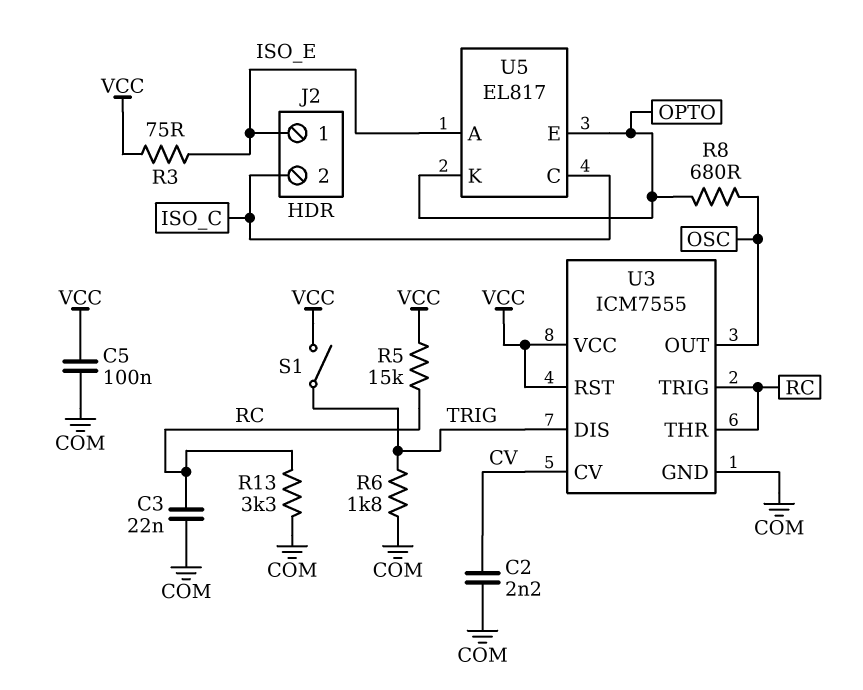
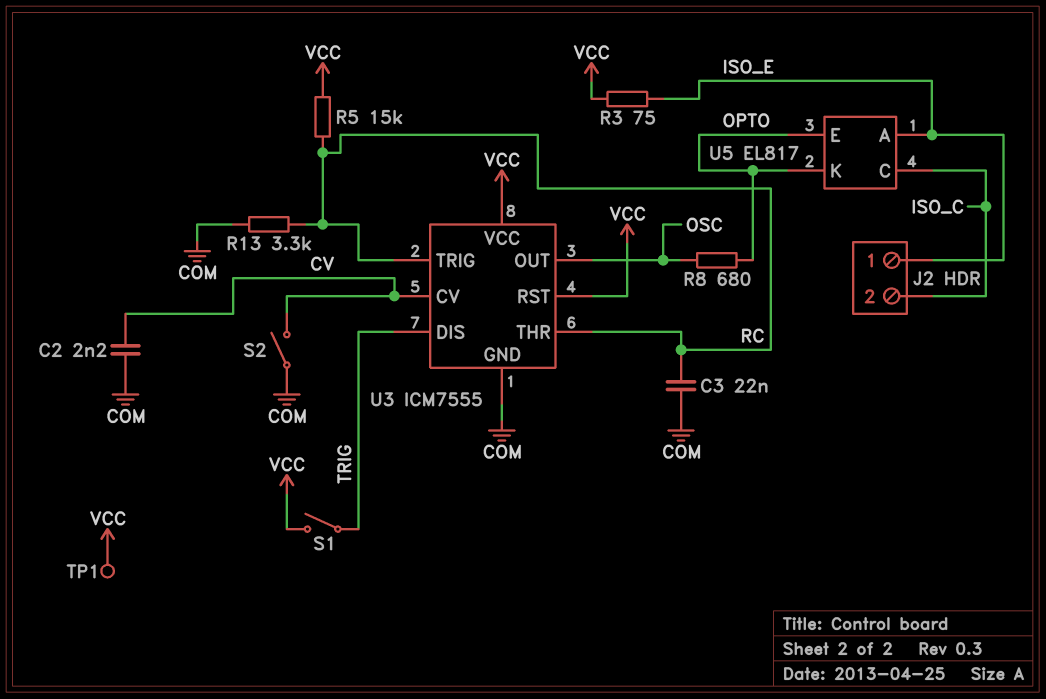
C5: 100nF (COM, VCC) -> none
R6: 1.8k (COM, TRIG) -> none
S2: none -> switch (COM, CV)
TP1: none -> test point (VCC)

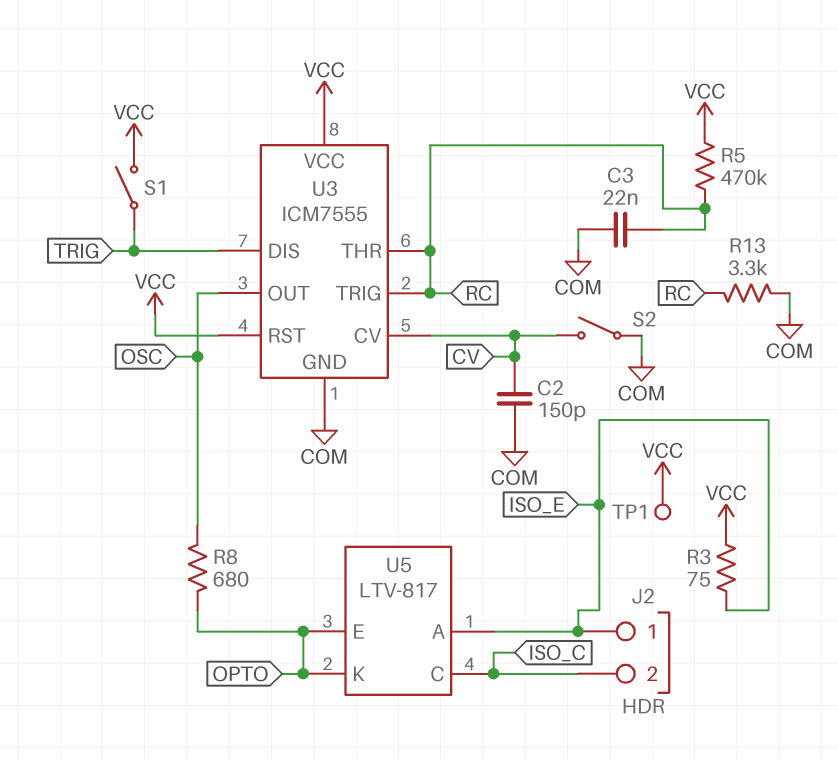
C2: 2.2nF (COM, CV) -> 150pF (COM, CV)
R5: 15k (RC, VCC) -> 470k (RC, VCC)
U5: EL817 -> LTV-817

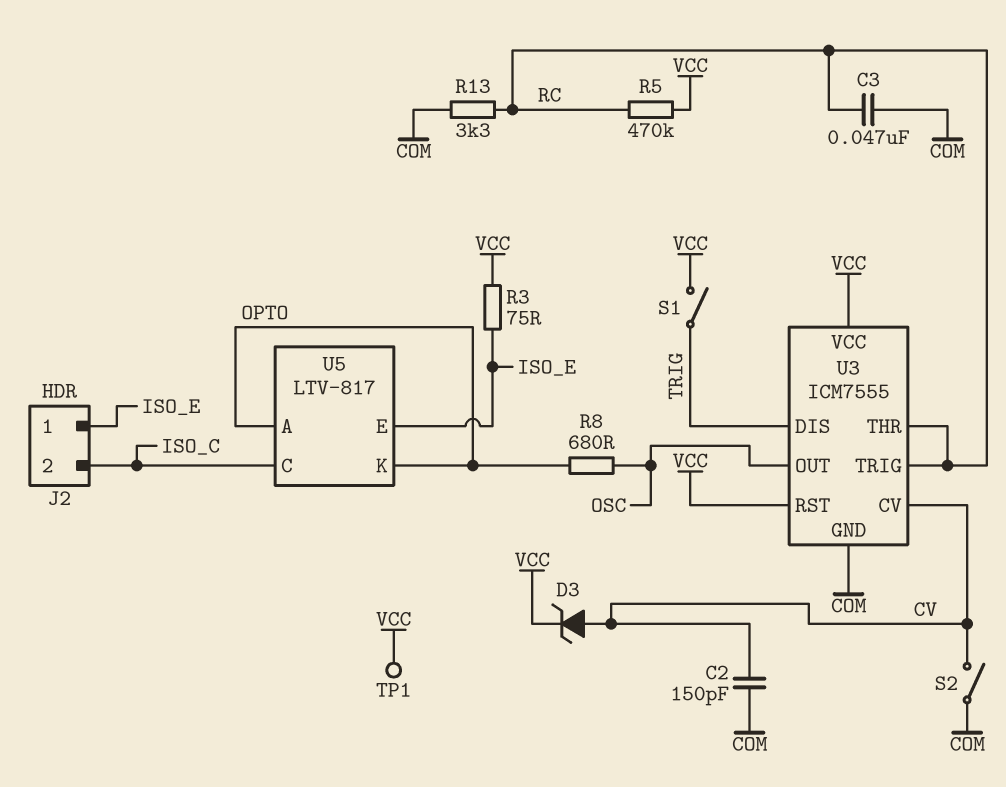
C3: 22nF (COM, RC) -> 47nF (COM, RC)
D3: none -> zener (A CV, K VCC)
U5 pin A: ISO_E -> OPTO
U5 pin E: OPTO -> ISO_E

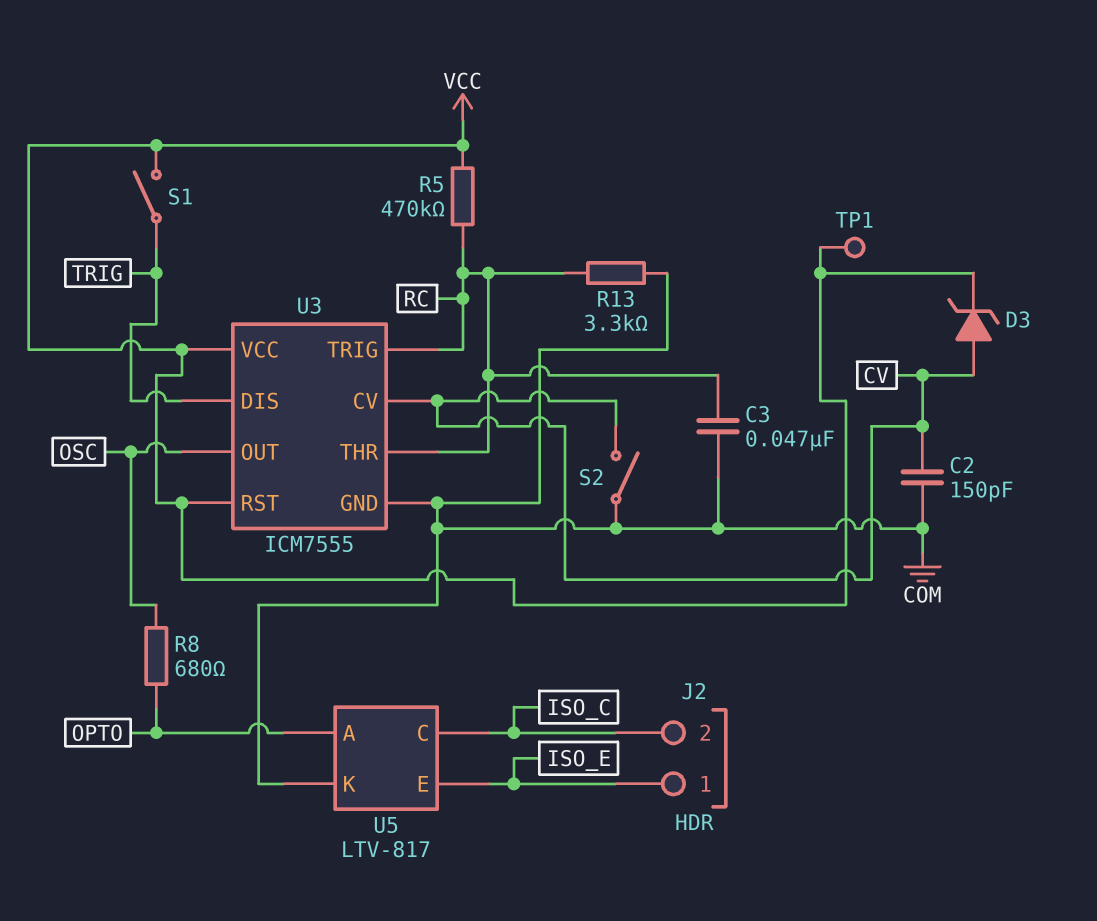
R3: 75 (ISO_E, VCC) -> none
U5 pin K: OPTO -> COM

